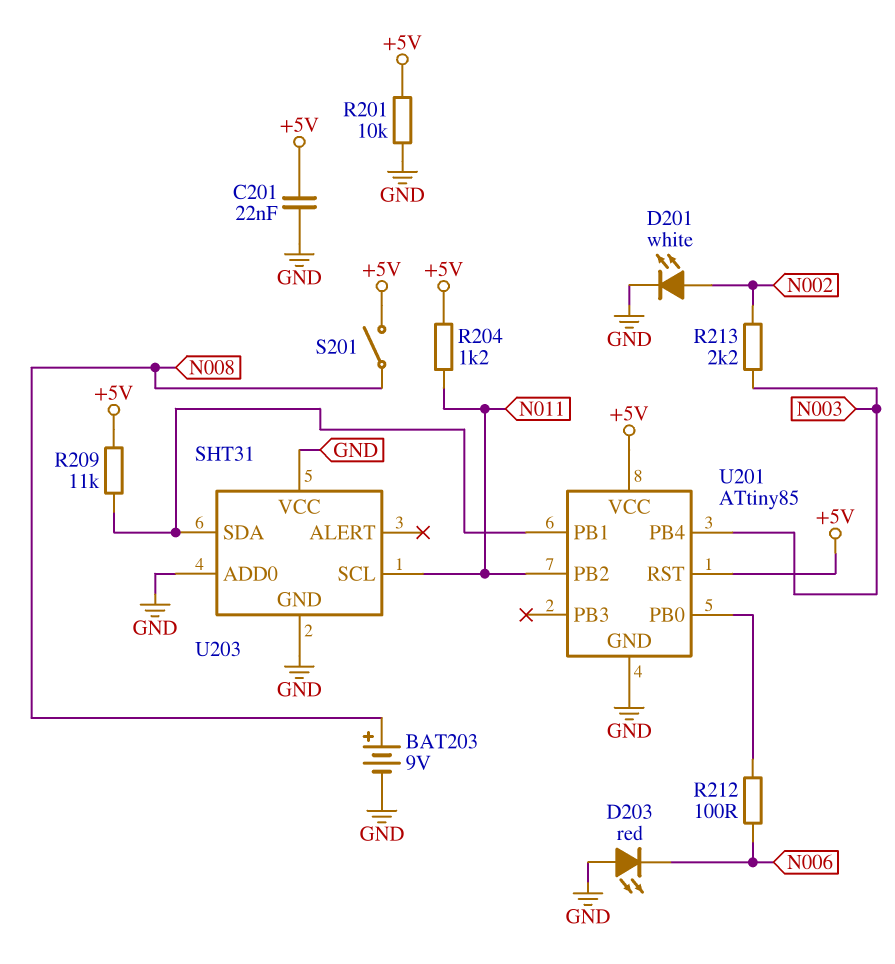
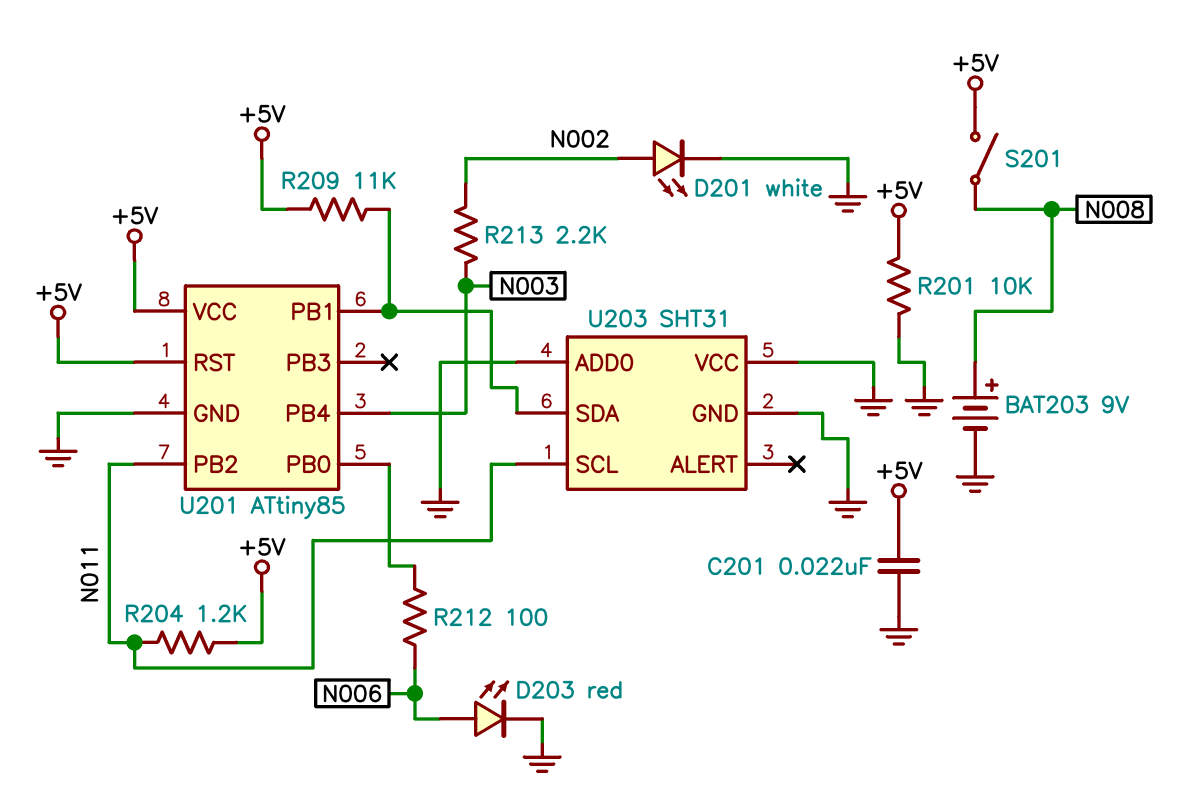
D203: LED red (A GND, K N006) -> LED red (A N006, K GND)

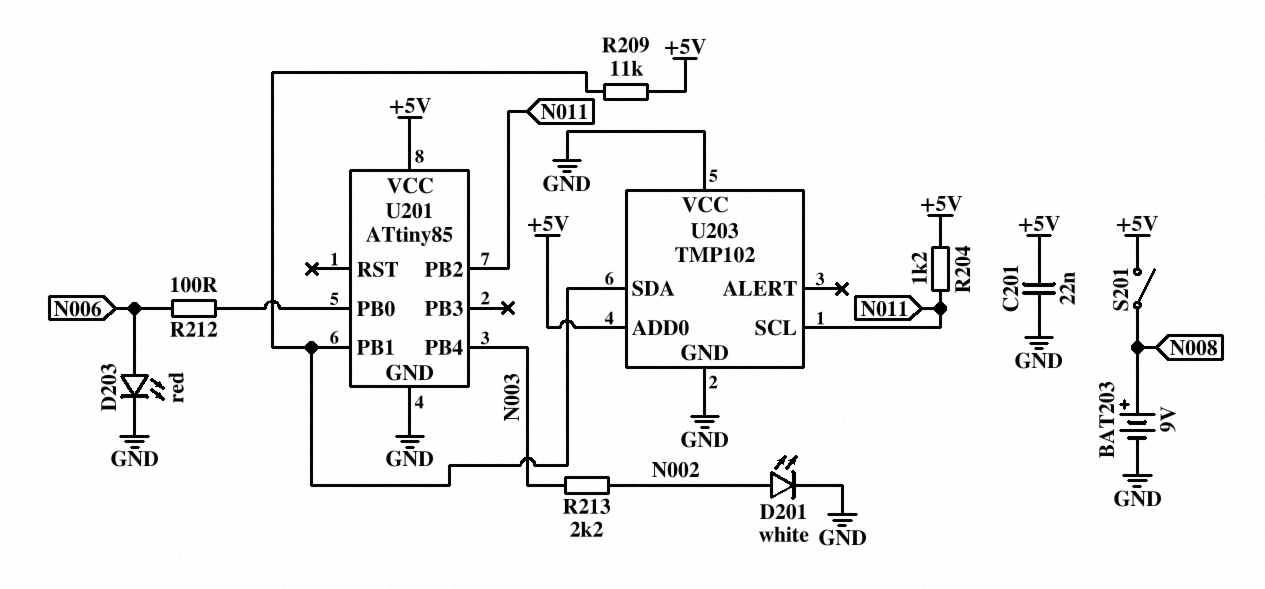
R201: 10k (+5V, GND) -> none
U201 pin RST: +5V -> none
U203: SHT31 -> TMP102
U203 pin ADD0: GND -> +5V

